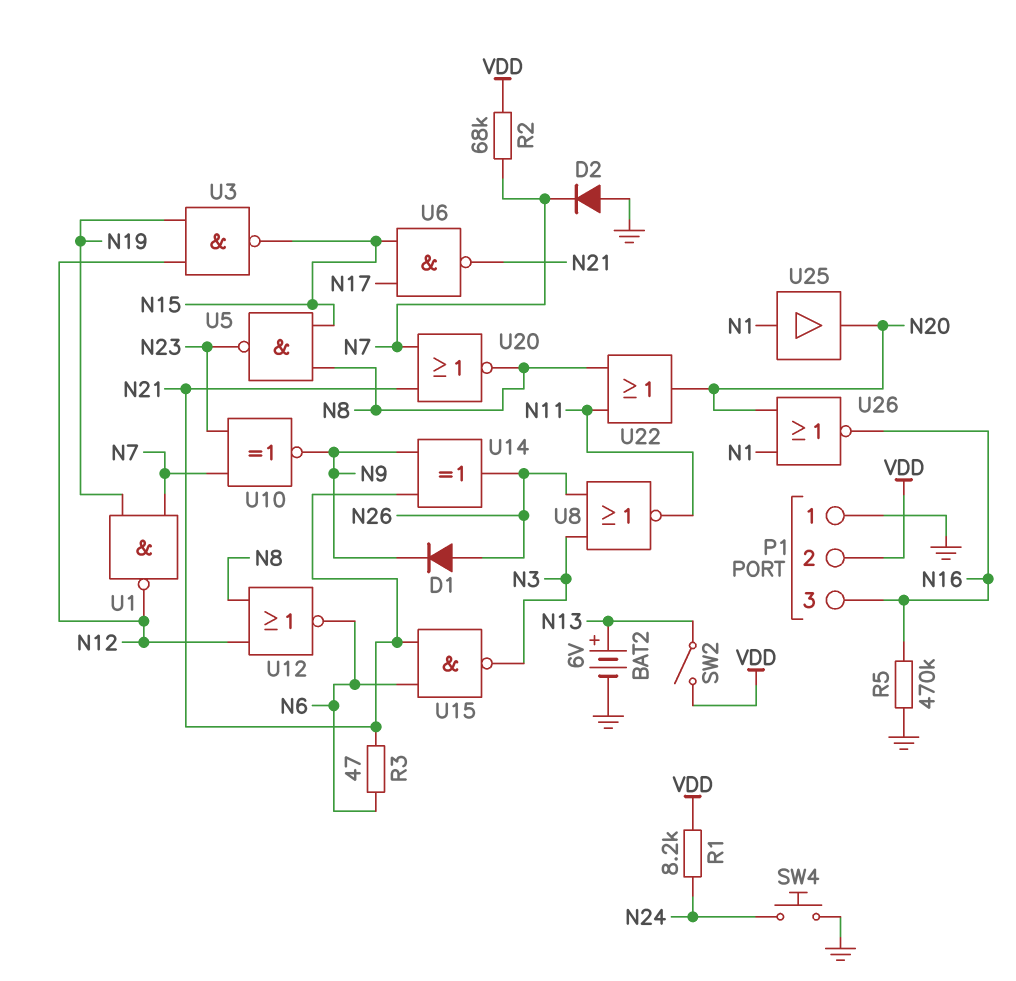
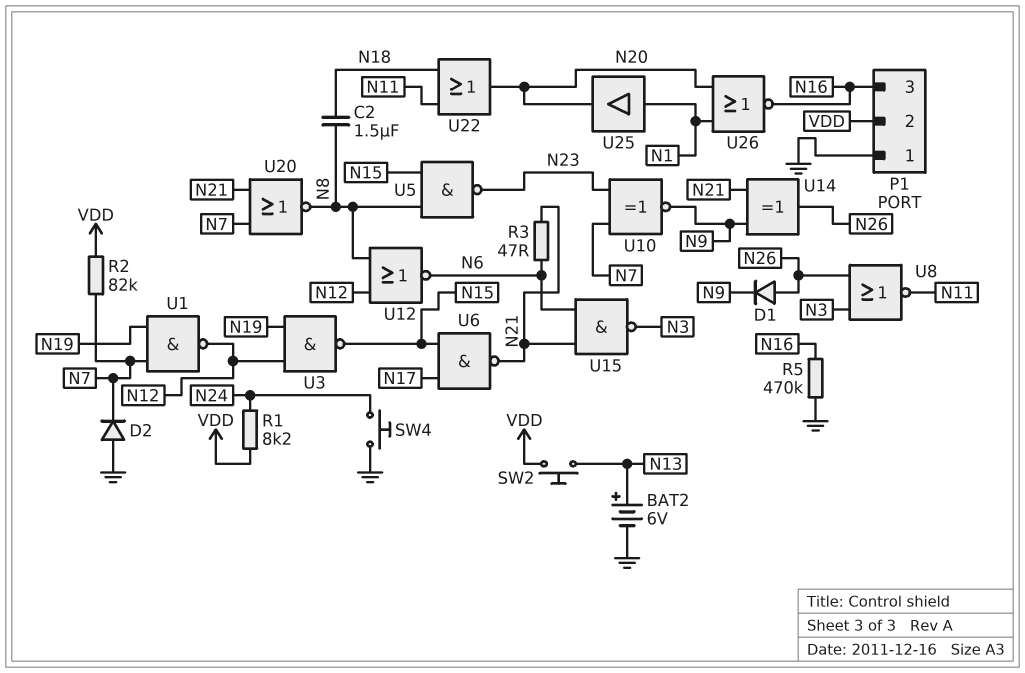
C2: none -> 1.5uF (N8, N18)
R2: 68k (N7, VDD) -> 82k (N7, VDD)
SW2: switch (N13, VDD) -> button (N13, VDD)
U22: OR (in N8, in N11, out N20) -> OR (in N11, in N18, out N20)

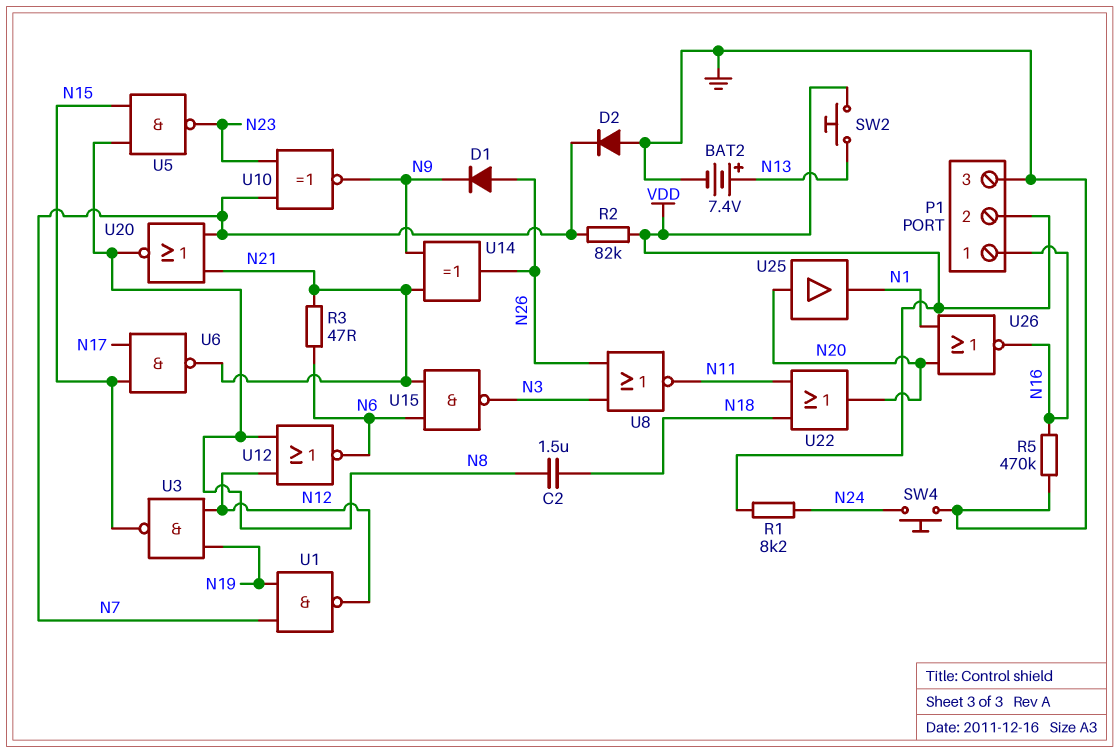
BAT2: 6V (plus N13, minus GND) -> 7.4V (plus N13, minus GND)
P1 pin 1: GND -> N16
P1 pin 3: N16 -> GND
U25: buffer (in N1, out N20) -> buffer (in N20, out N1)

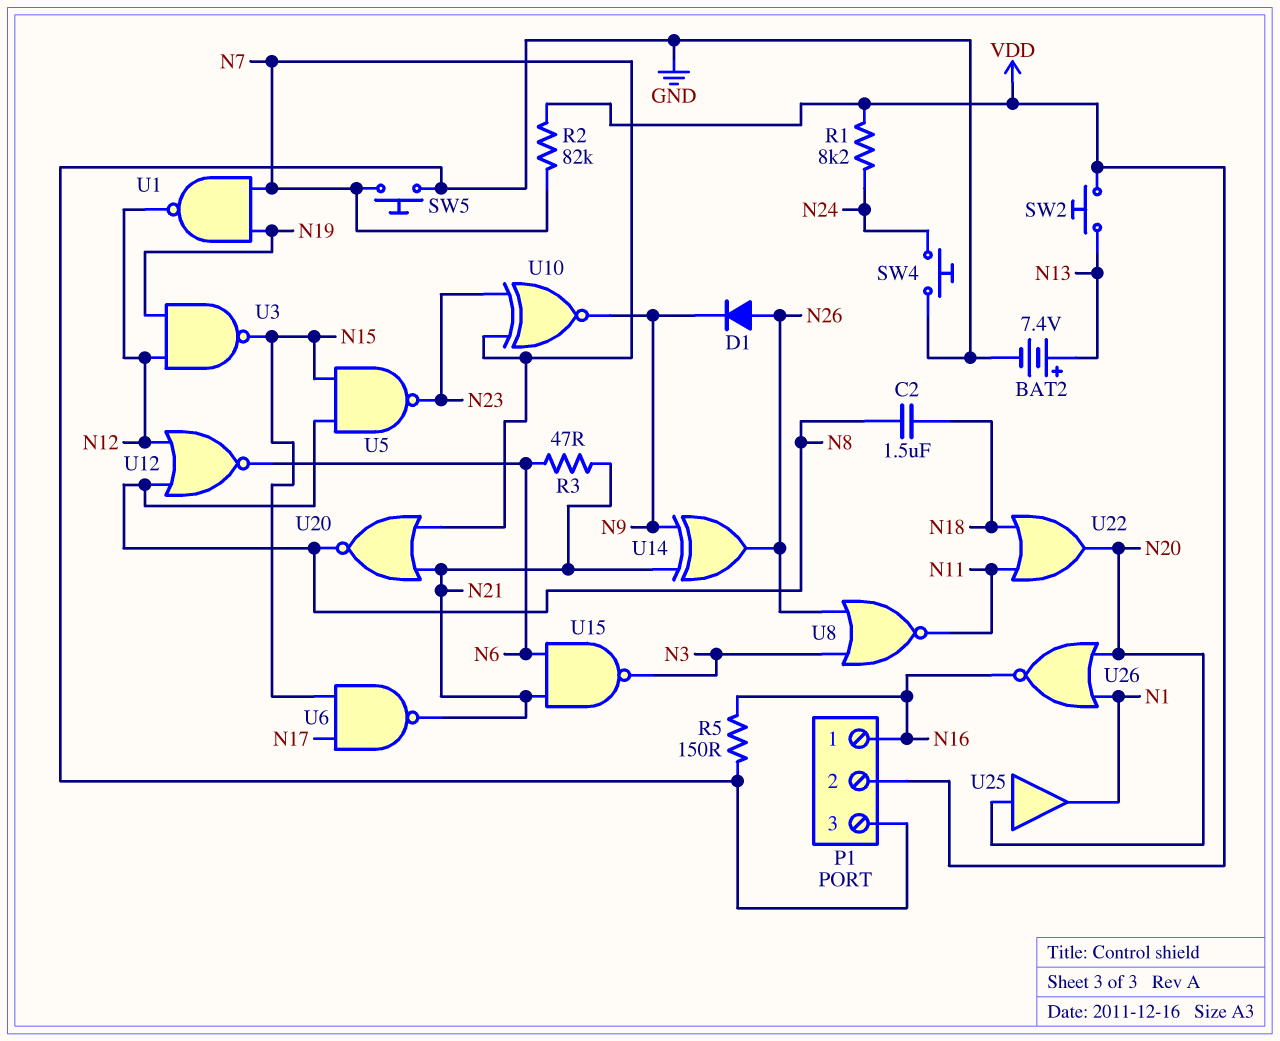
D2: diode (A GND, K N7) -> none
R5: 470k (GND, N16) -> 150 (GND, N16)
SW5: none -> button (GND, N7)

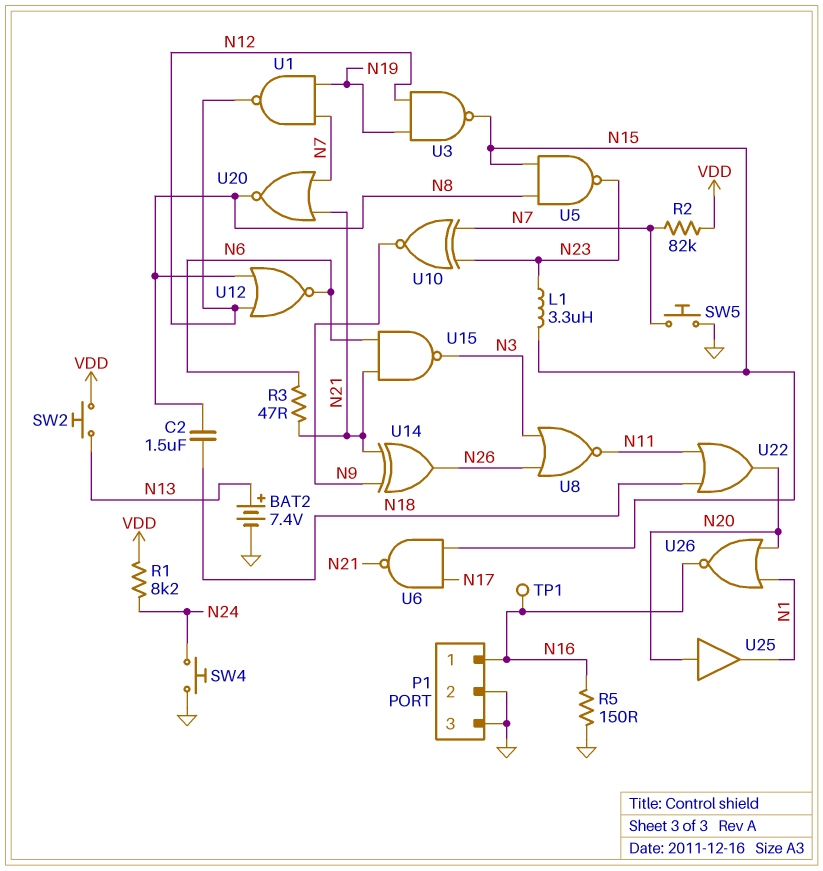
D1: diode (A N26, K N9) -> none
L1: none -> 3.3uH (N15, N23)
P1 pin 2: VDD -> GND
TP1: none -> test point (N16)

